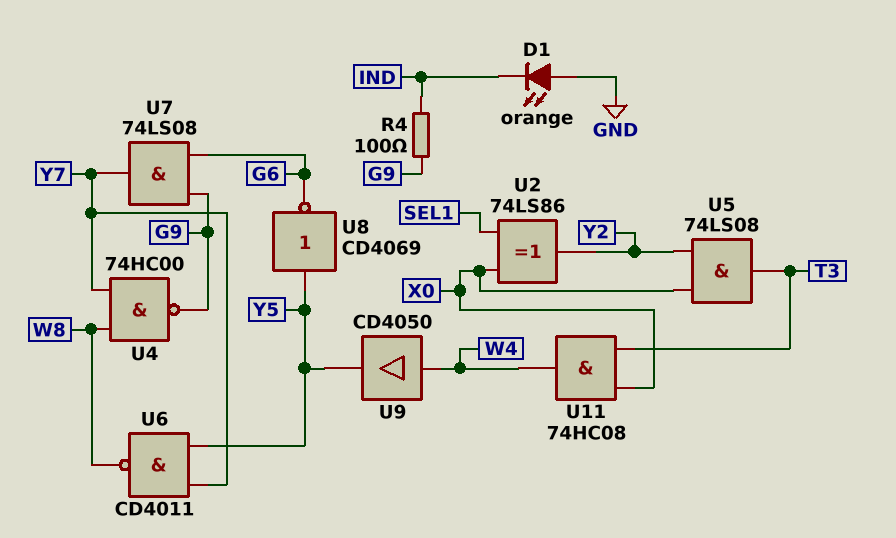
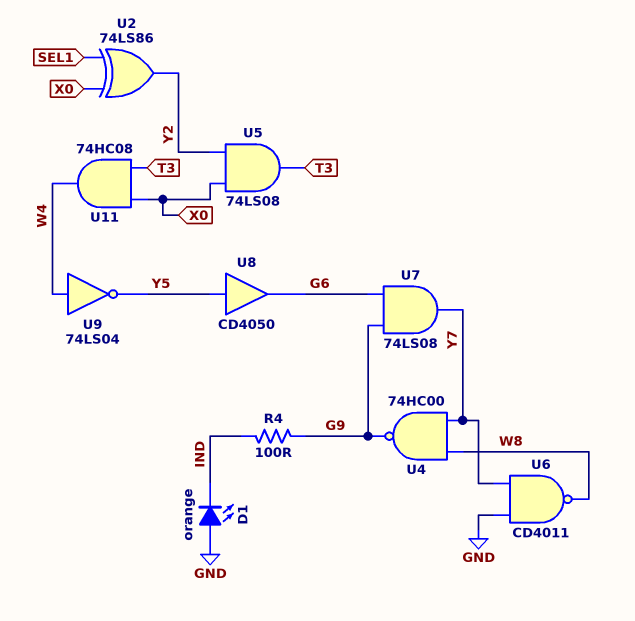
U6: NAND CD4011 (in Y5, in Y7, out W8) -> NAND CD4011 (in GND, in Y7, out W8)
U8: NOT CD4069 (in Y5, out G6) -> buffer CD4050 (in Y5, out G6)
U9: buffer CD4050 (in W4, out Y5) -> NOT 74LS04 (in W4, out Y5)

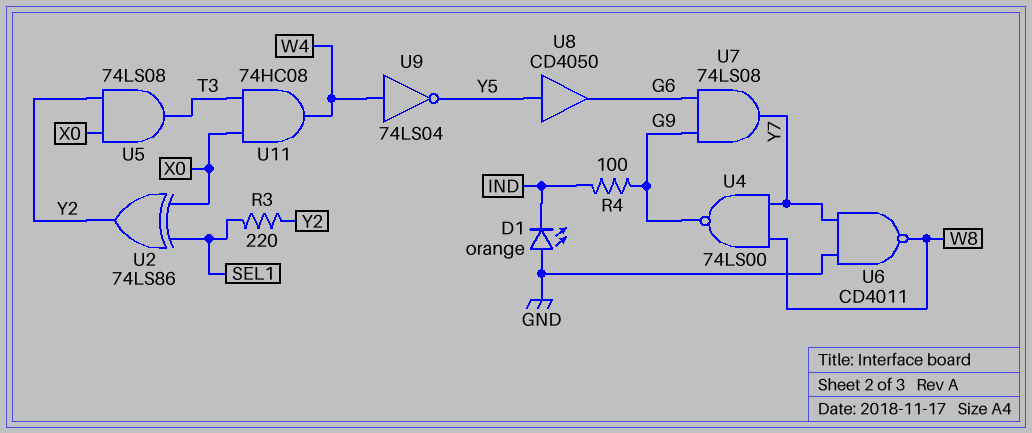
R3: none -> 220 (SEL1, Y2)
U4: NAND 74HC00 (in W8, in Y7, out G9) -> NAND 74LS00 (in W8, in Y7, out G9)

